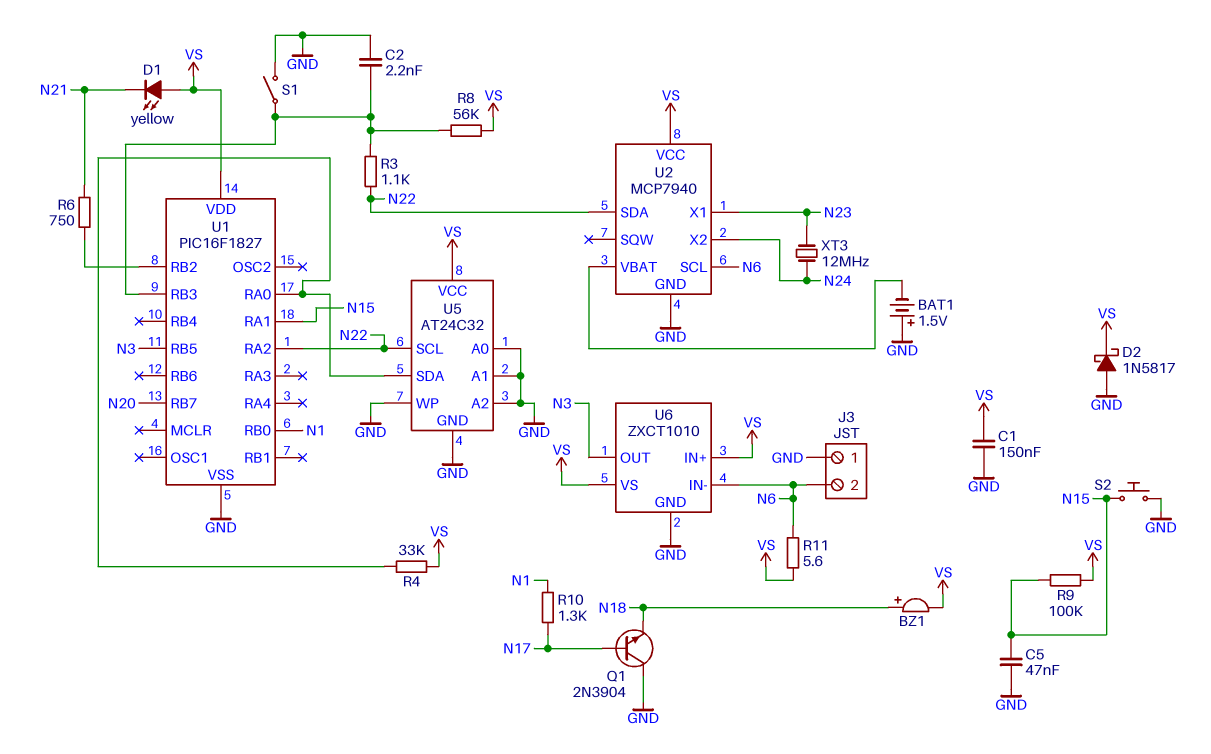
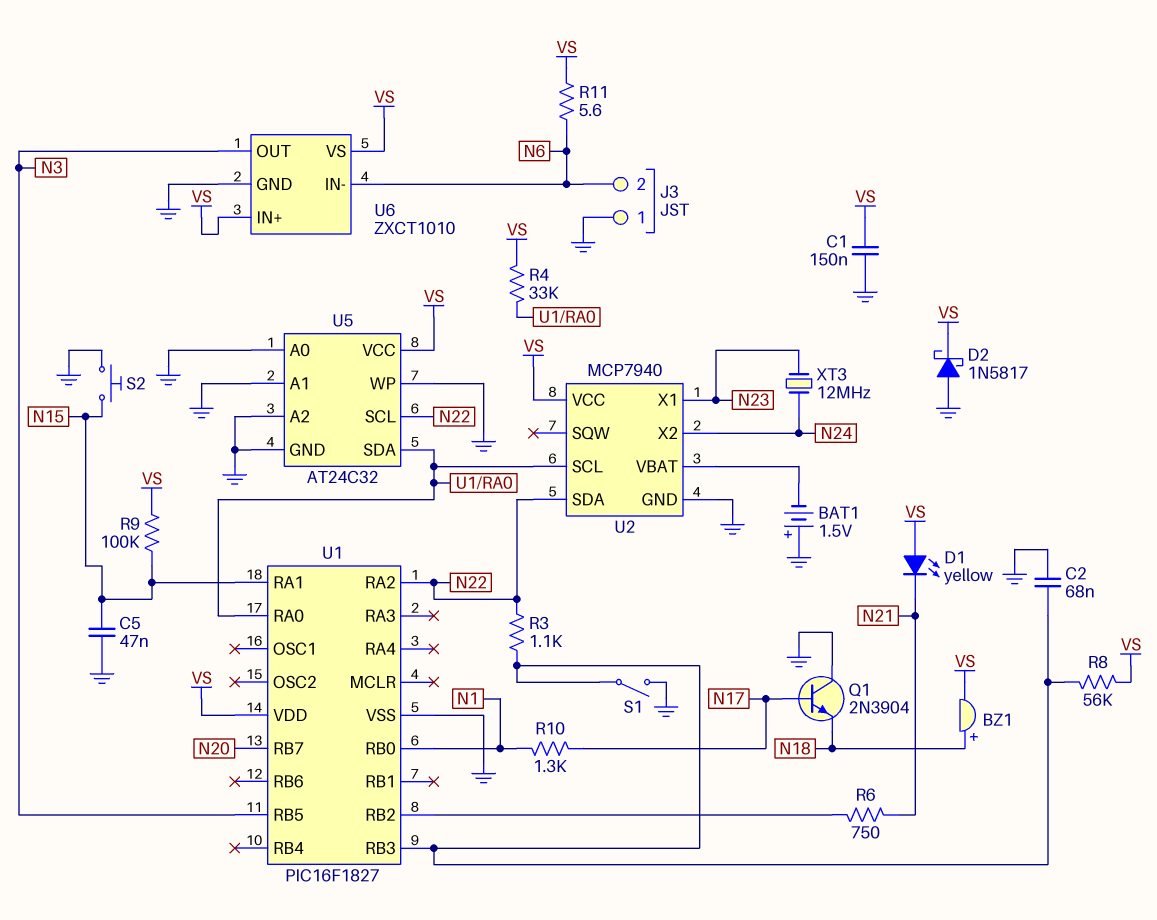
C2: 2.2nF (GND, U1/RB3) -> 68nF (GND, U1/RB3)
U2 pin SCL: N6 -> U1/RA0

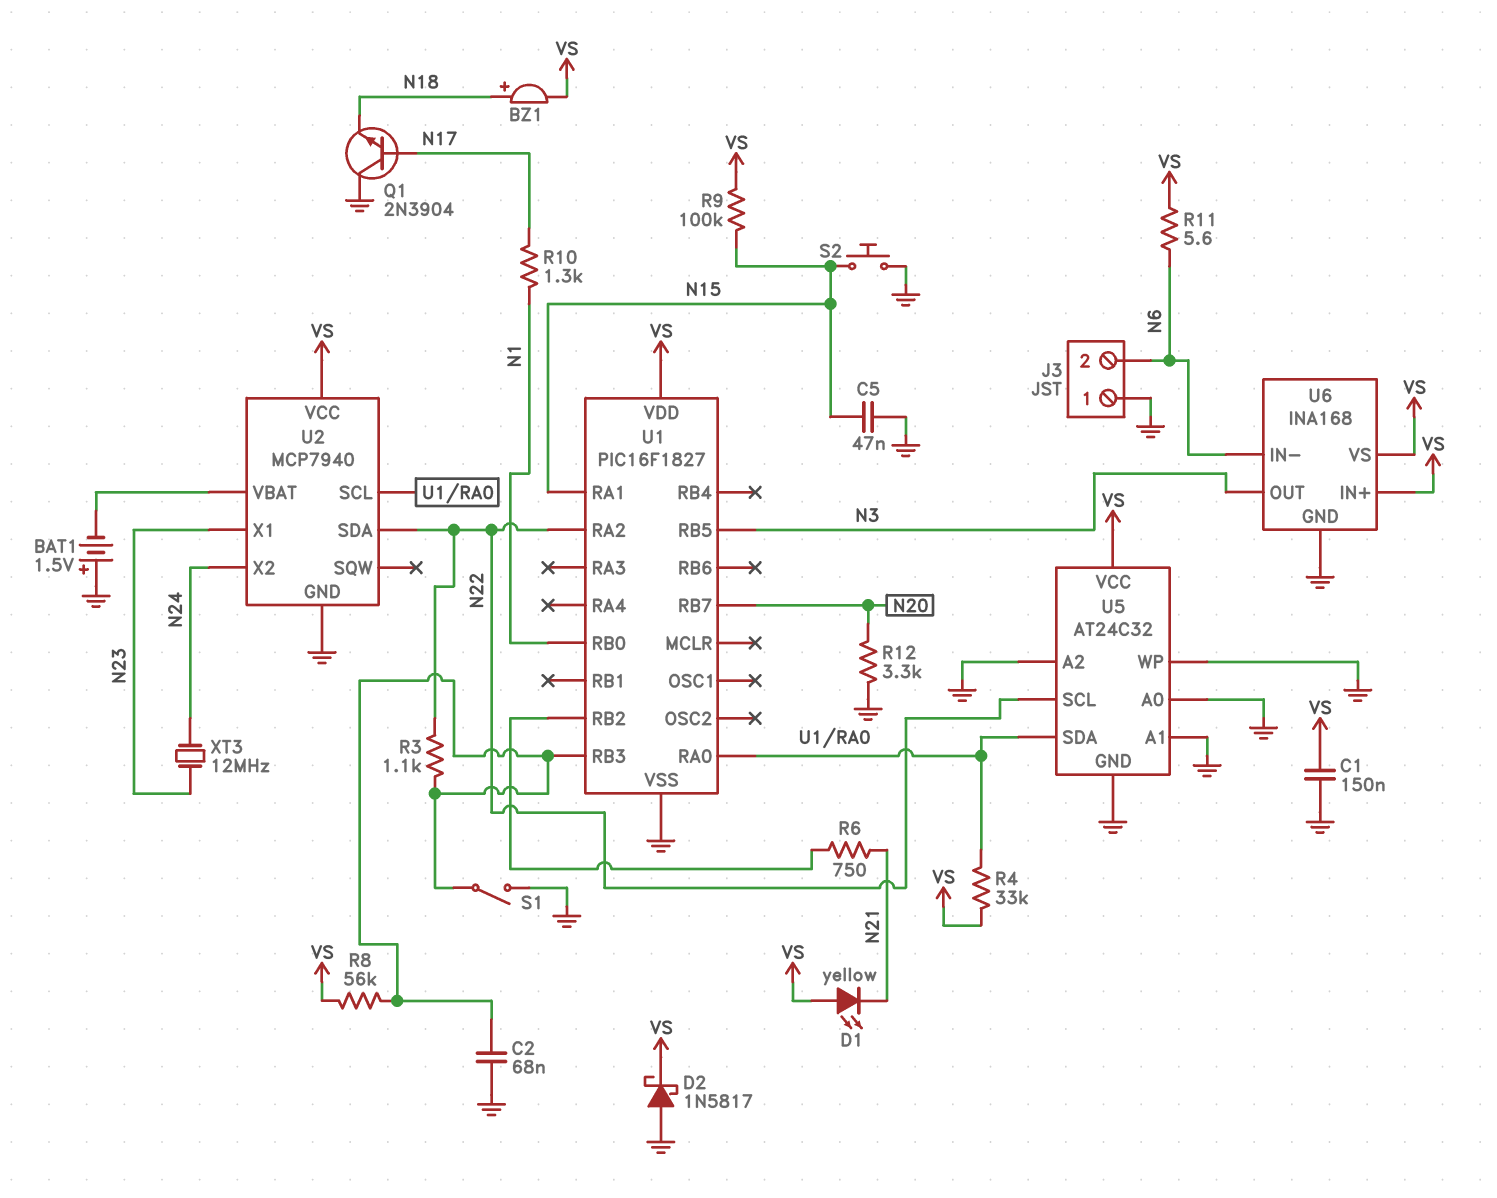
R12: none -> 3.3k (GND, N20)
U6: ZXCT1010 -> INA168

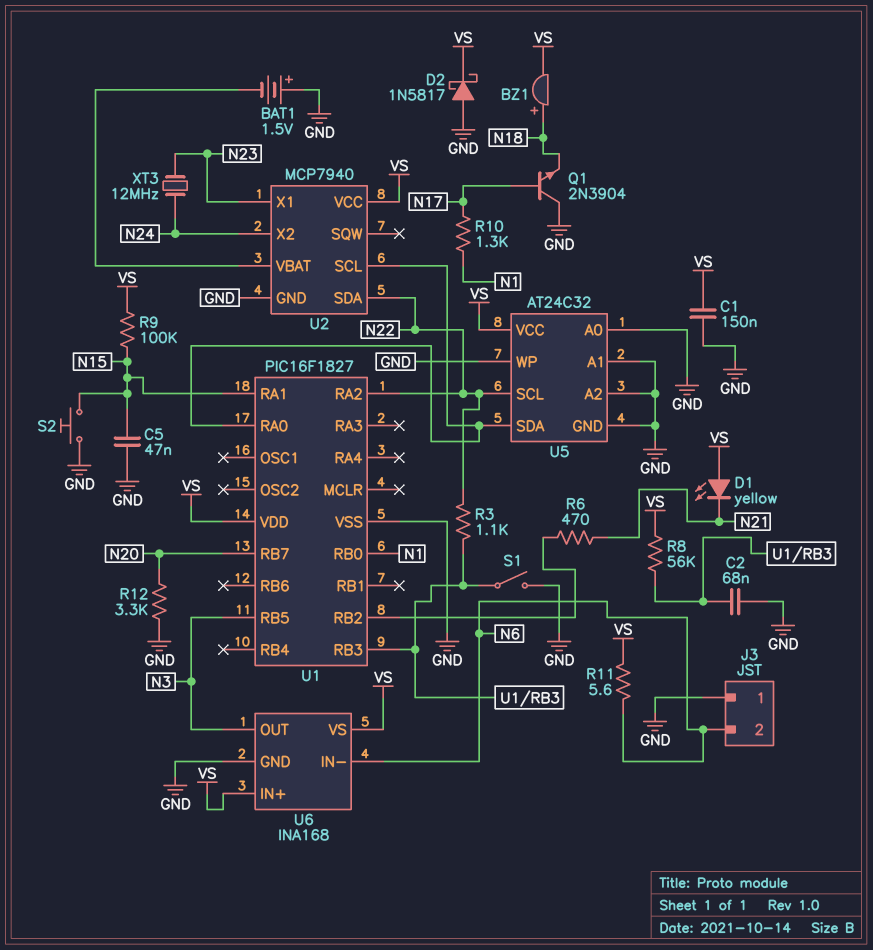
R4: 33k (U1/RA0, VS) -> none
R6: 750 (N21, U1/RB2) -> 470 (N21, U1/RB2)

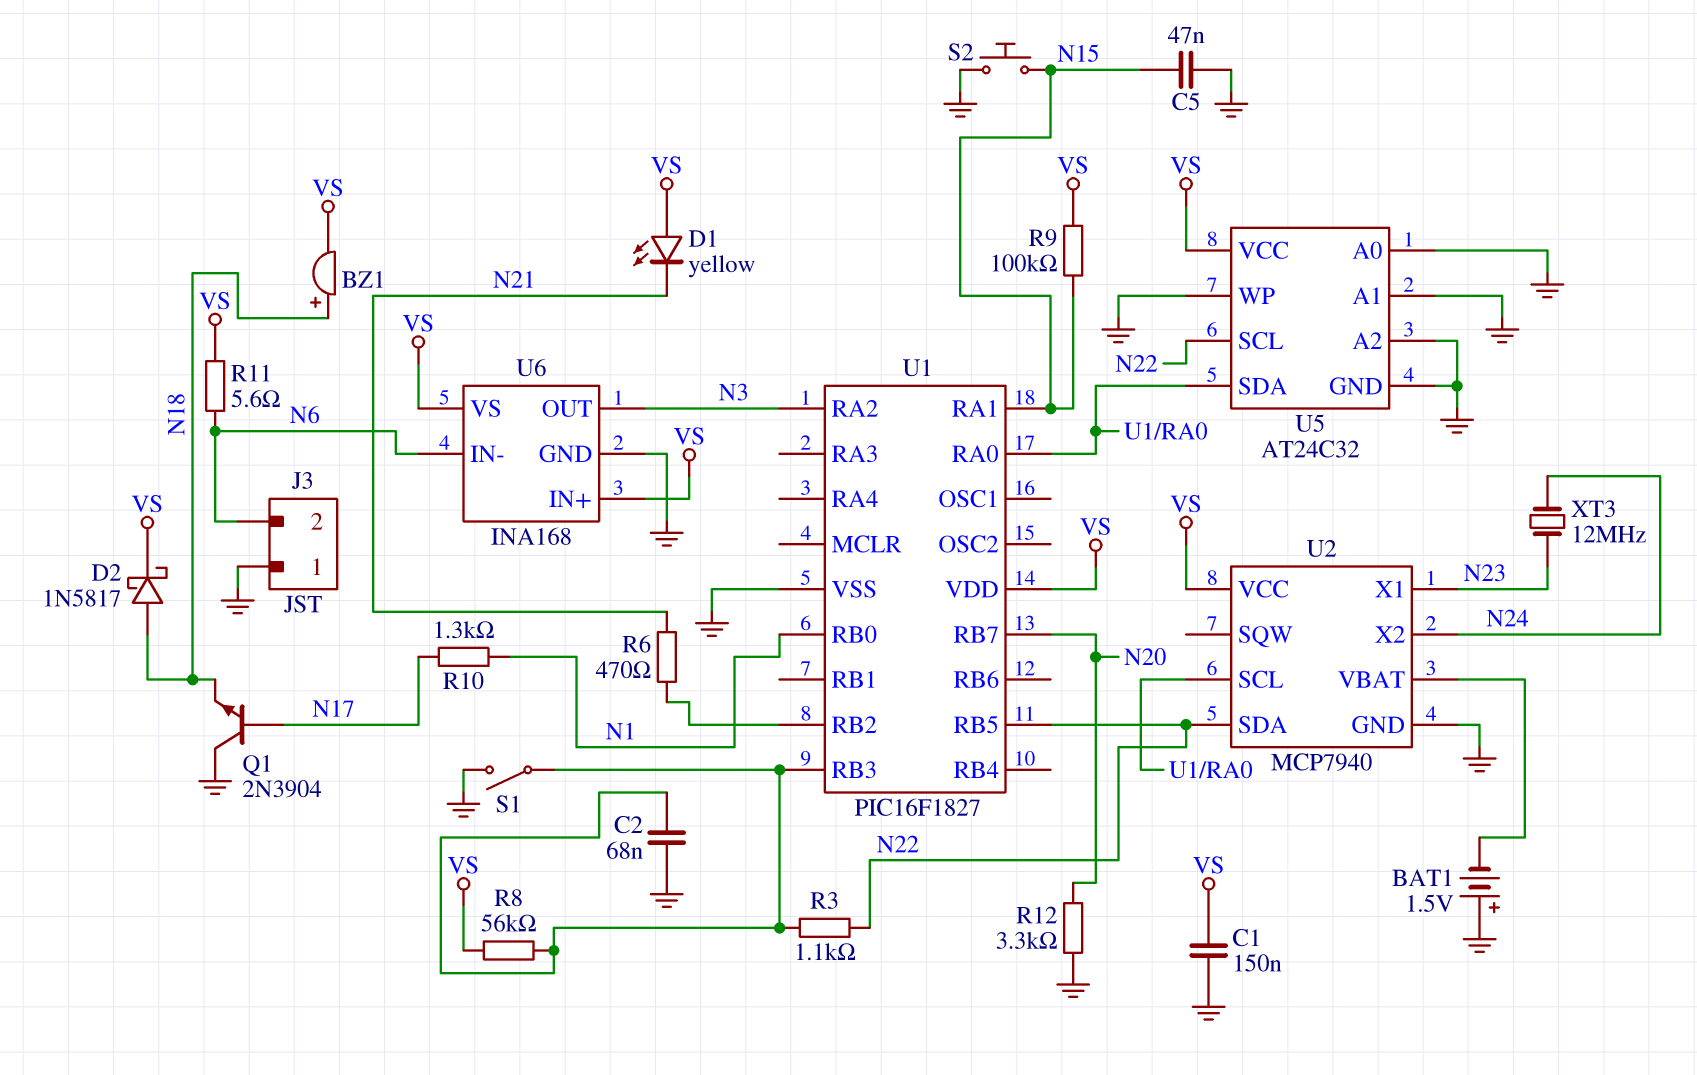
D2: schottky 1N5817 (A GND, K VS) -> schottky 1N5817 (A N18, K VS)
U1 pin RA2: N22 -> N3
U1 pin RB5: N3 -> N22

